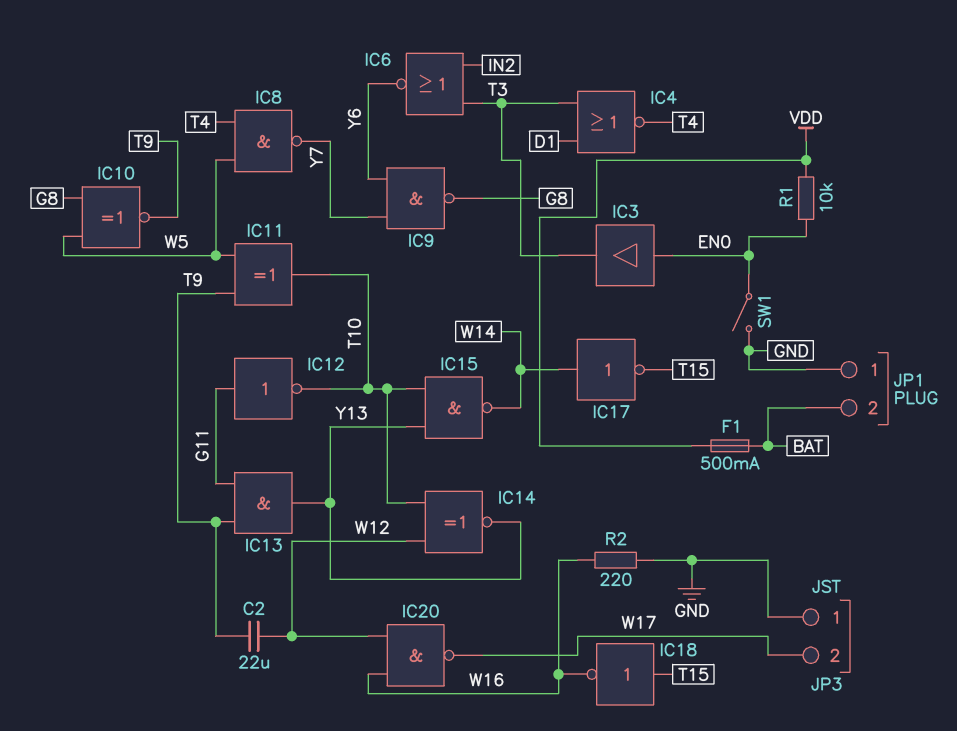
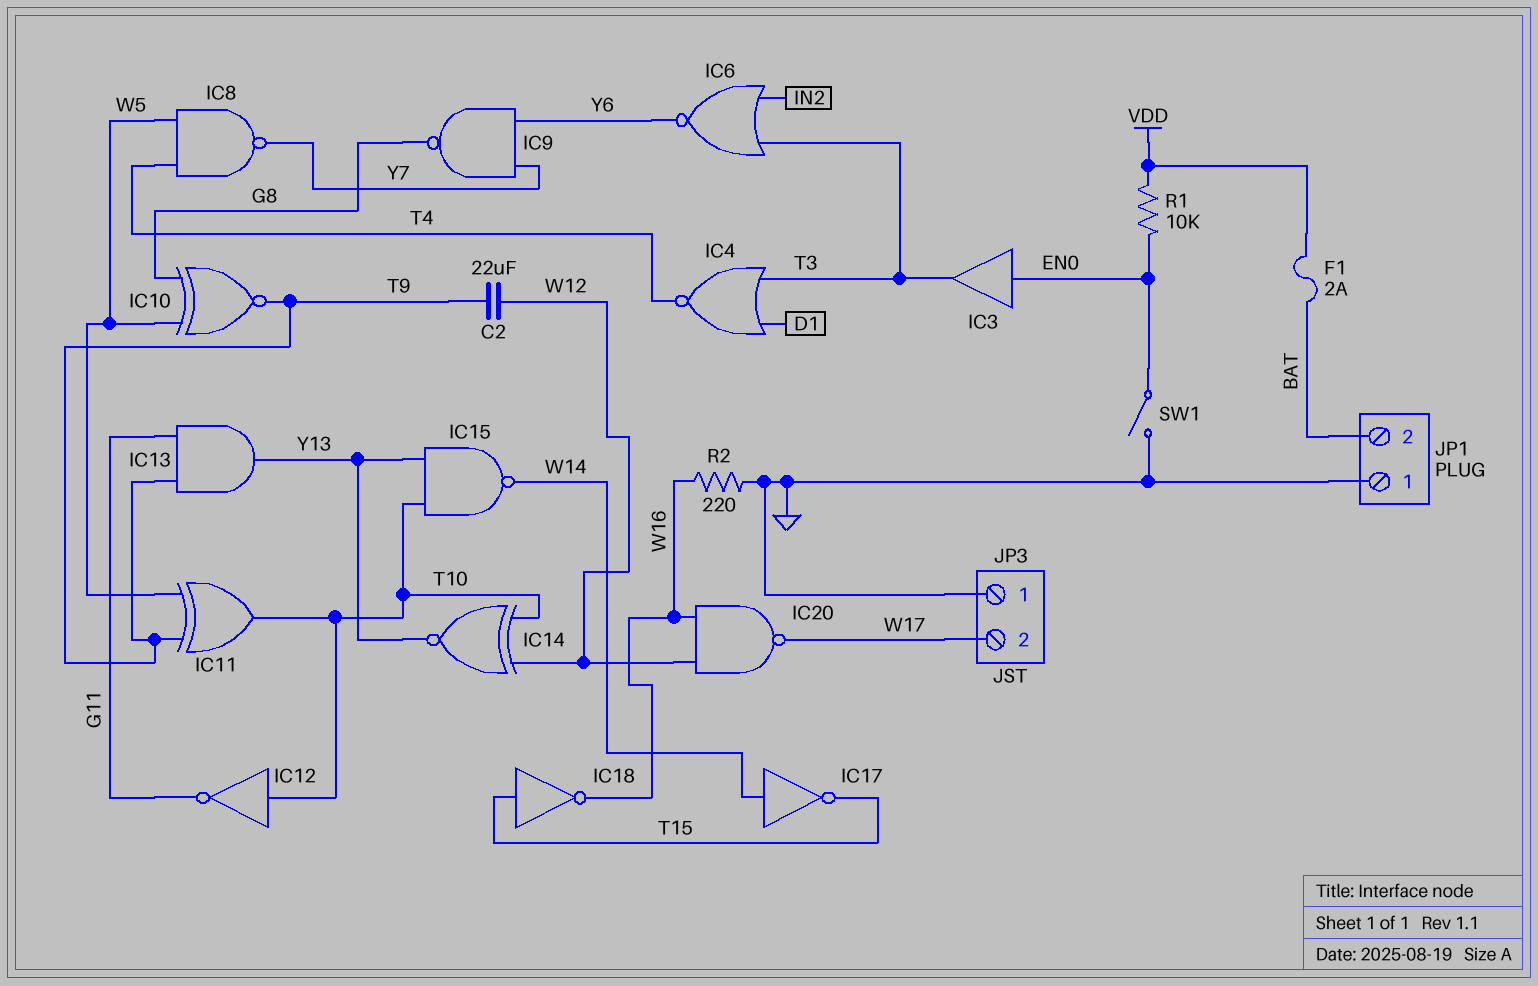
F1: 500mA (BAT, VDD) -> 2A (BAT, VDD)
IC12: NOT (in G11, out T10) -> NOT (in T10, out G11)

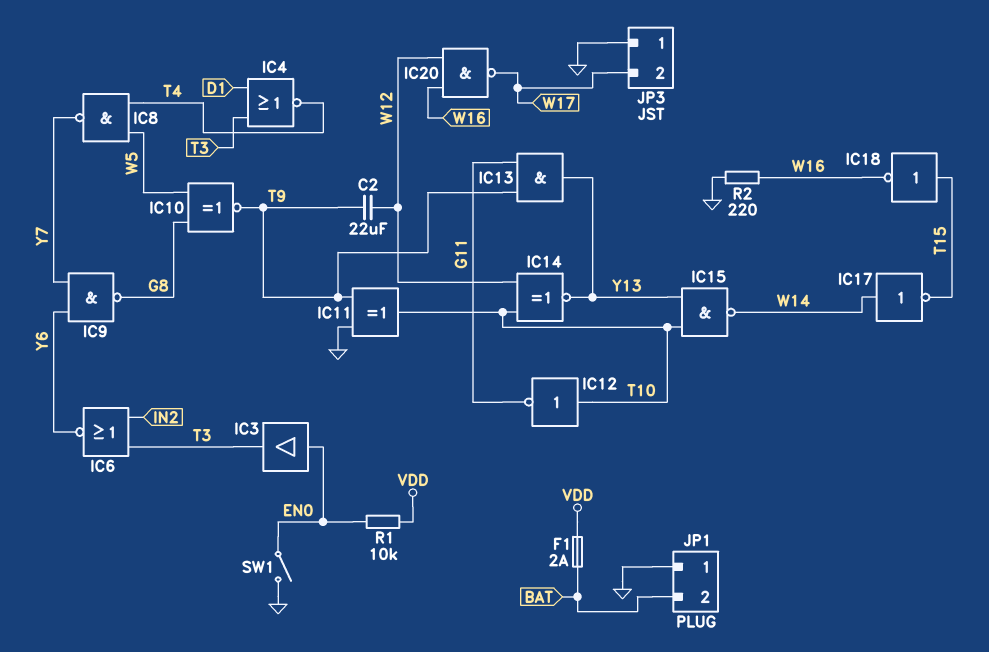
IC11: XOR (in T9, in W5, out T10) -> XOR (in GND, in T9, out T10)

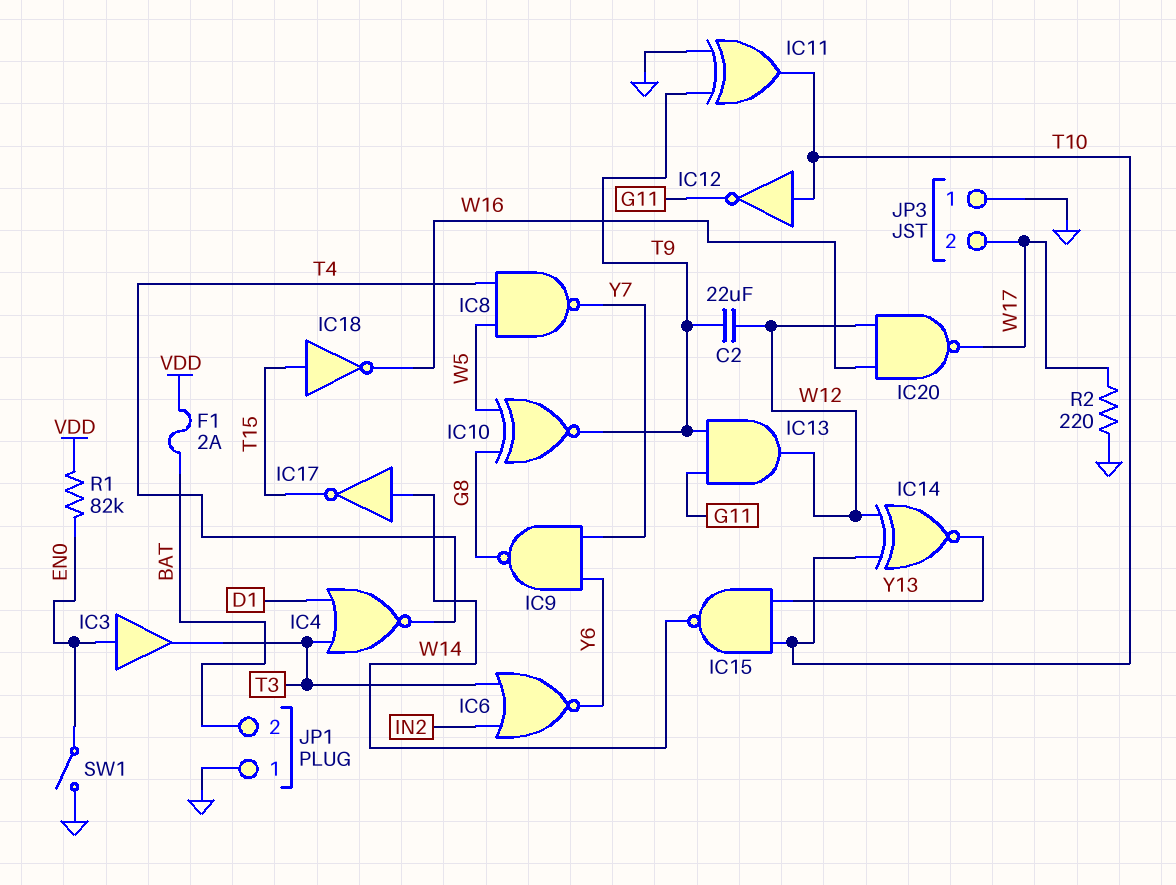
IC13: AND (in G11, in T9, out Y13) -> AND (in G11, in T9, out W12)
R1: 10k (EN0, VDD) -> 82k (EN0, VDD)
R2: 220 (GND, W16) -> 220 (GND, W17)

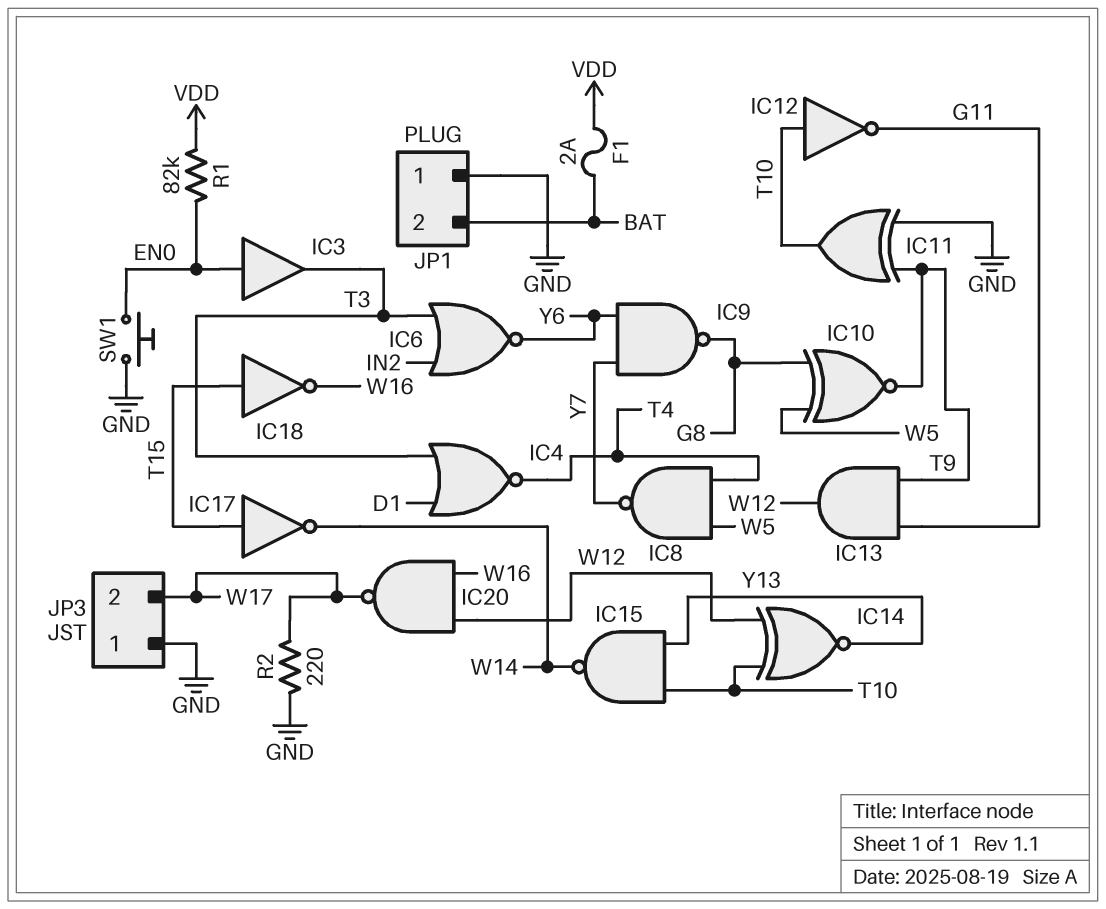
C2: 22uF (T9, W12) -> none
IC17: NOT (in W14, out T15) -> NOT (in T15, out W14)
SW1: switch (EN0, GND) -> button (EN0, GND)

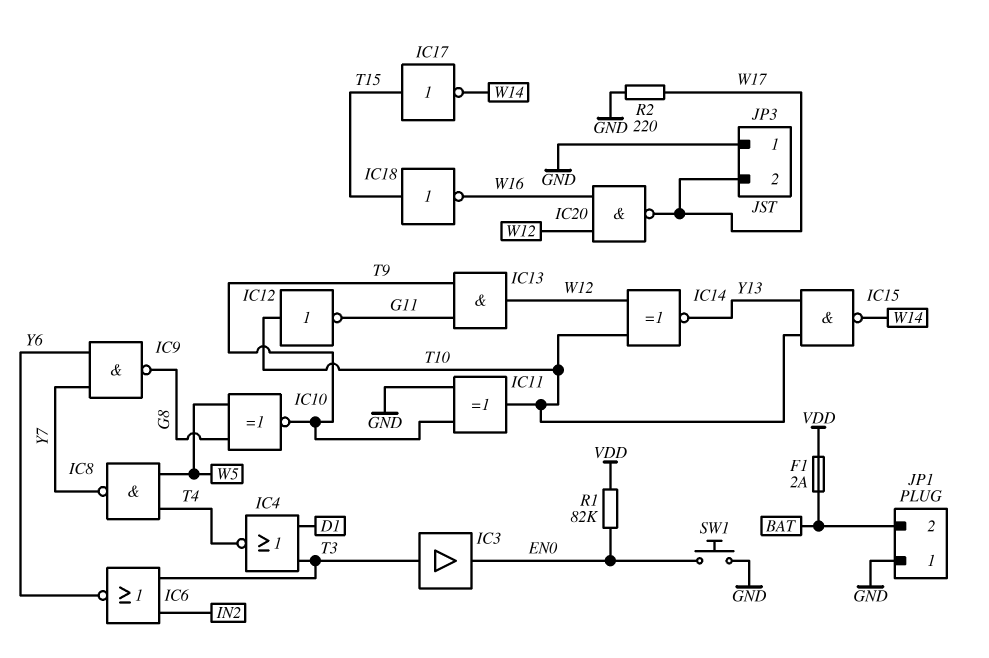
IC3: buffer (in EN0, out T3) -> buffer (in T3, out EN0)

